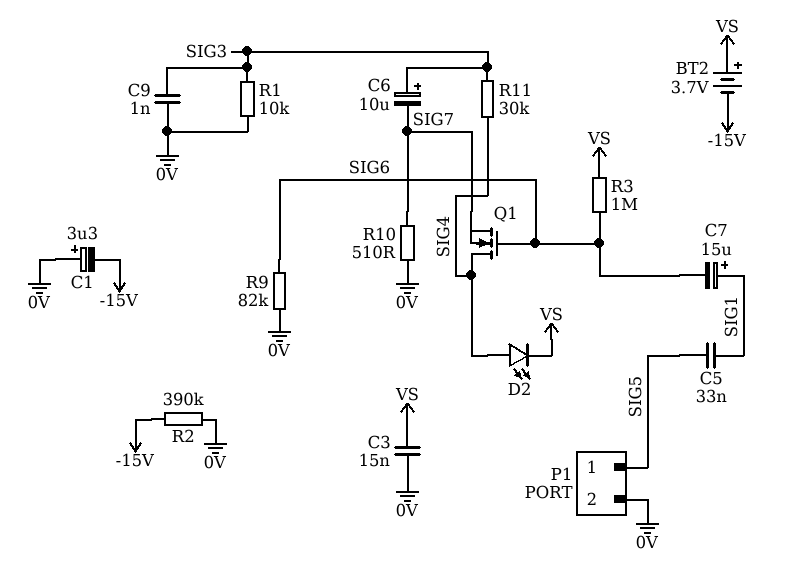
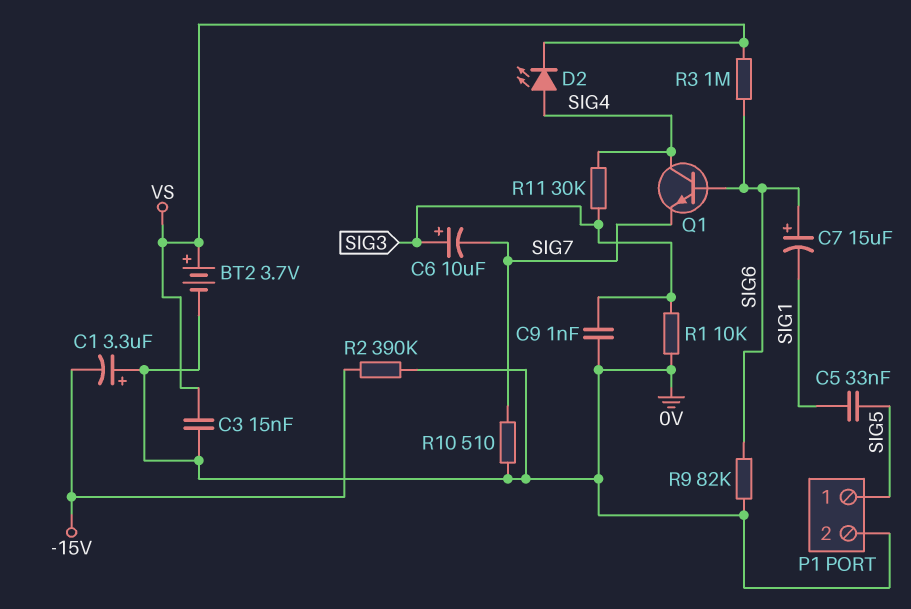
BT2: 3.7V (plus VS, minus -15V) -> 3.7V (plus VS, minus 0V)
C7: 15uF (plus SIG1, minus SIG6) -> 15uF (plus SIG6, minus SIG1)
Q1: NMOS (G SIG6, D SIG4, S SIG7) -> NPN (B SIG6, C SIG4, E SIG7)

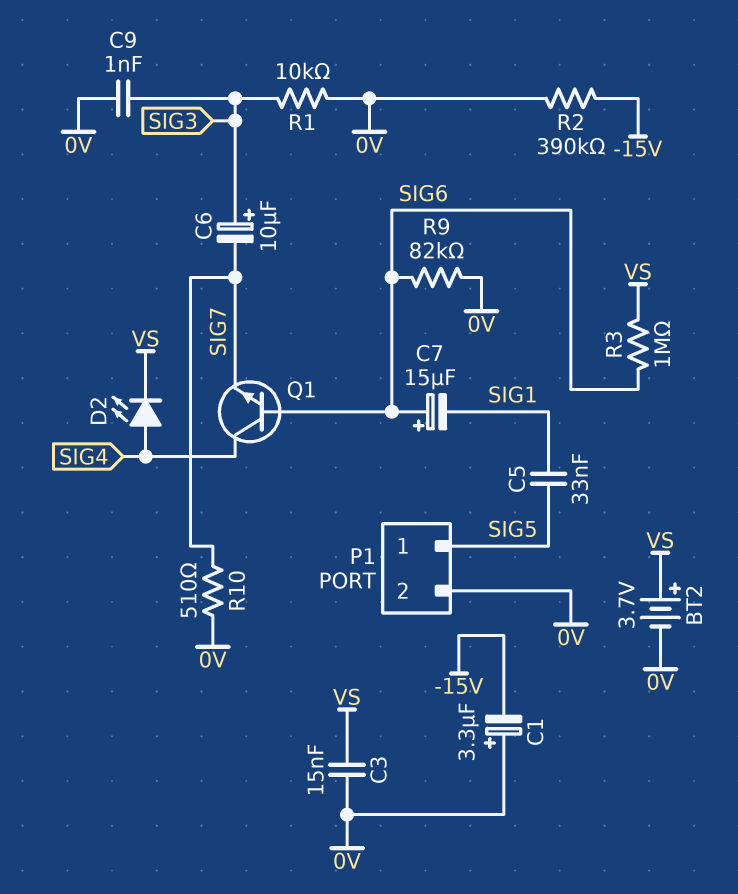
R11: 30k (SIG3, SIG4) -> none

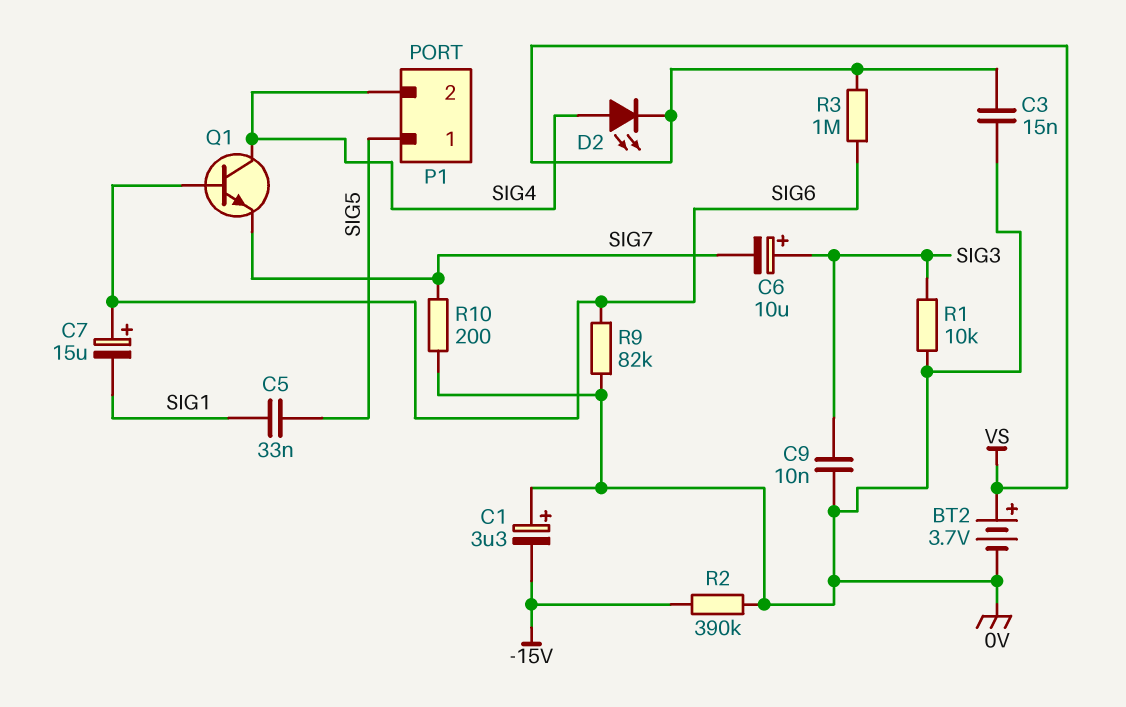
C9: 1nF (0V, SIG3) -> 10nF (0V, SIG3)
P1 pin 2: 0V -> SIG4
R10: 510 (0V, SIG7) -> 200 (0V, SIG7)

